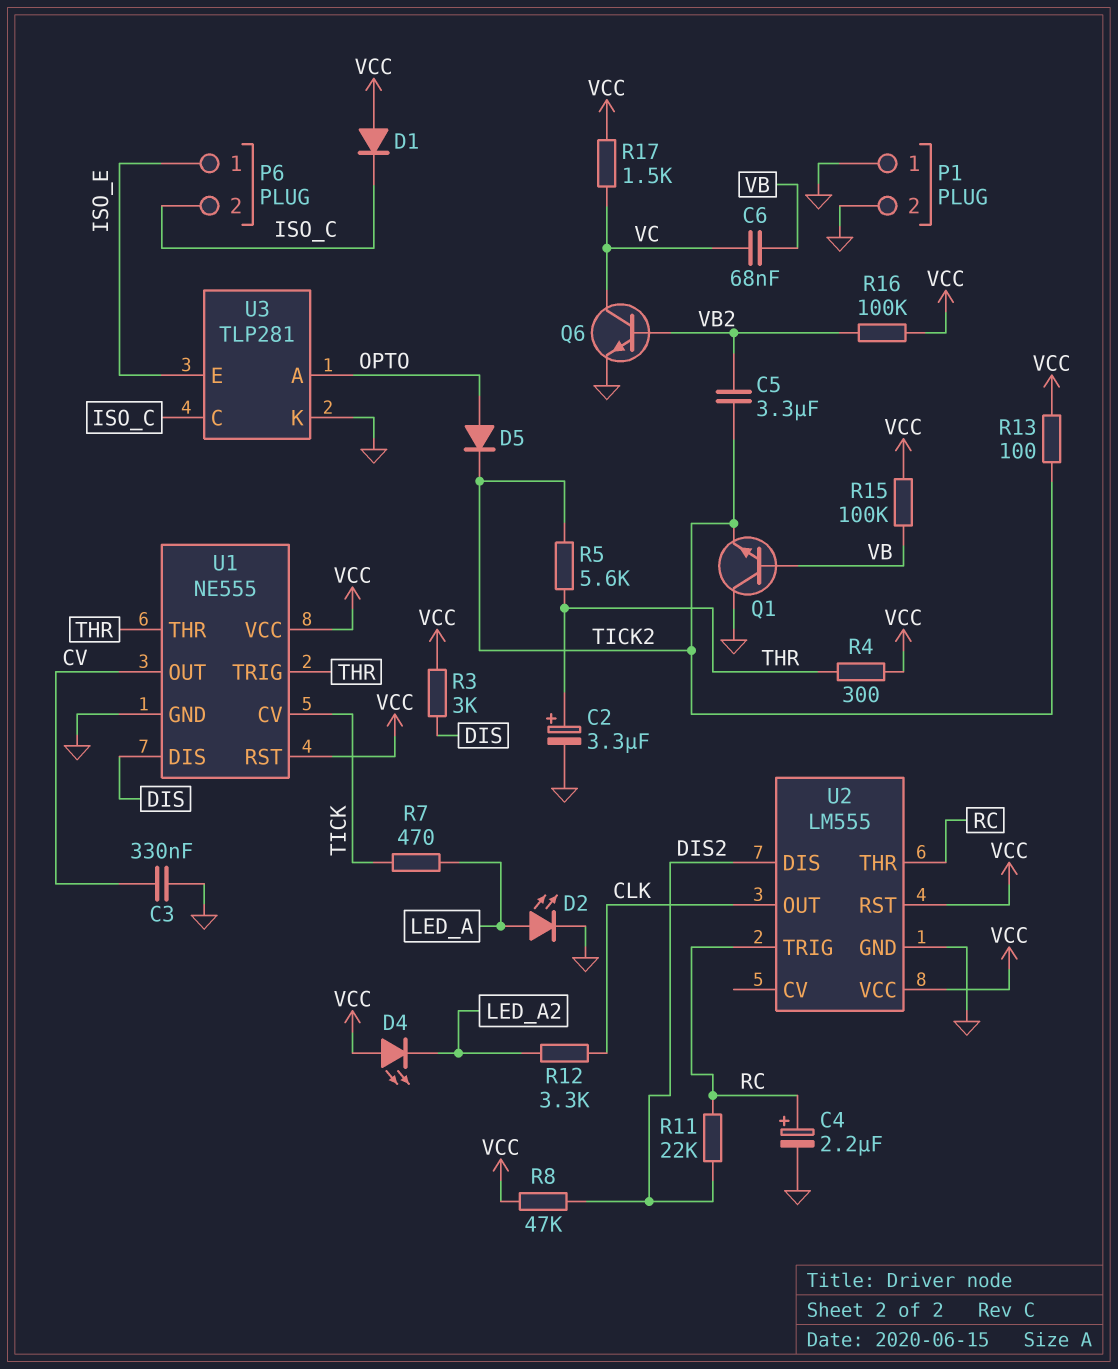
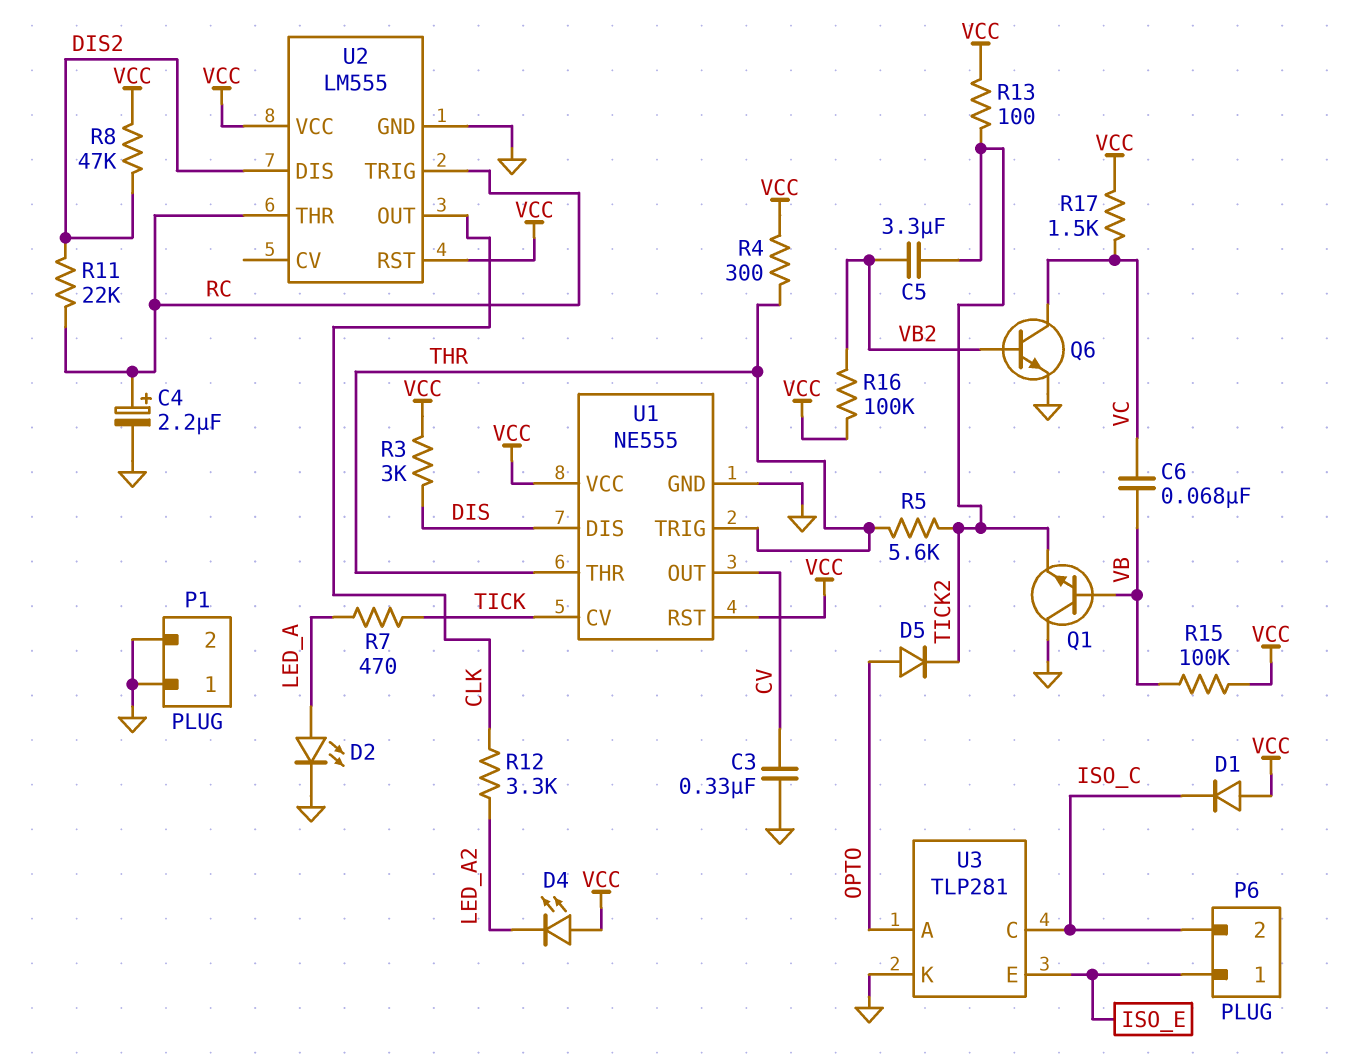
C2: 3.3uF (plus THR, minus GND) -> none

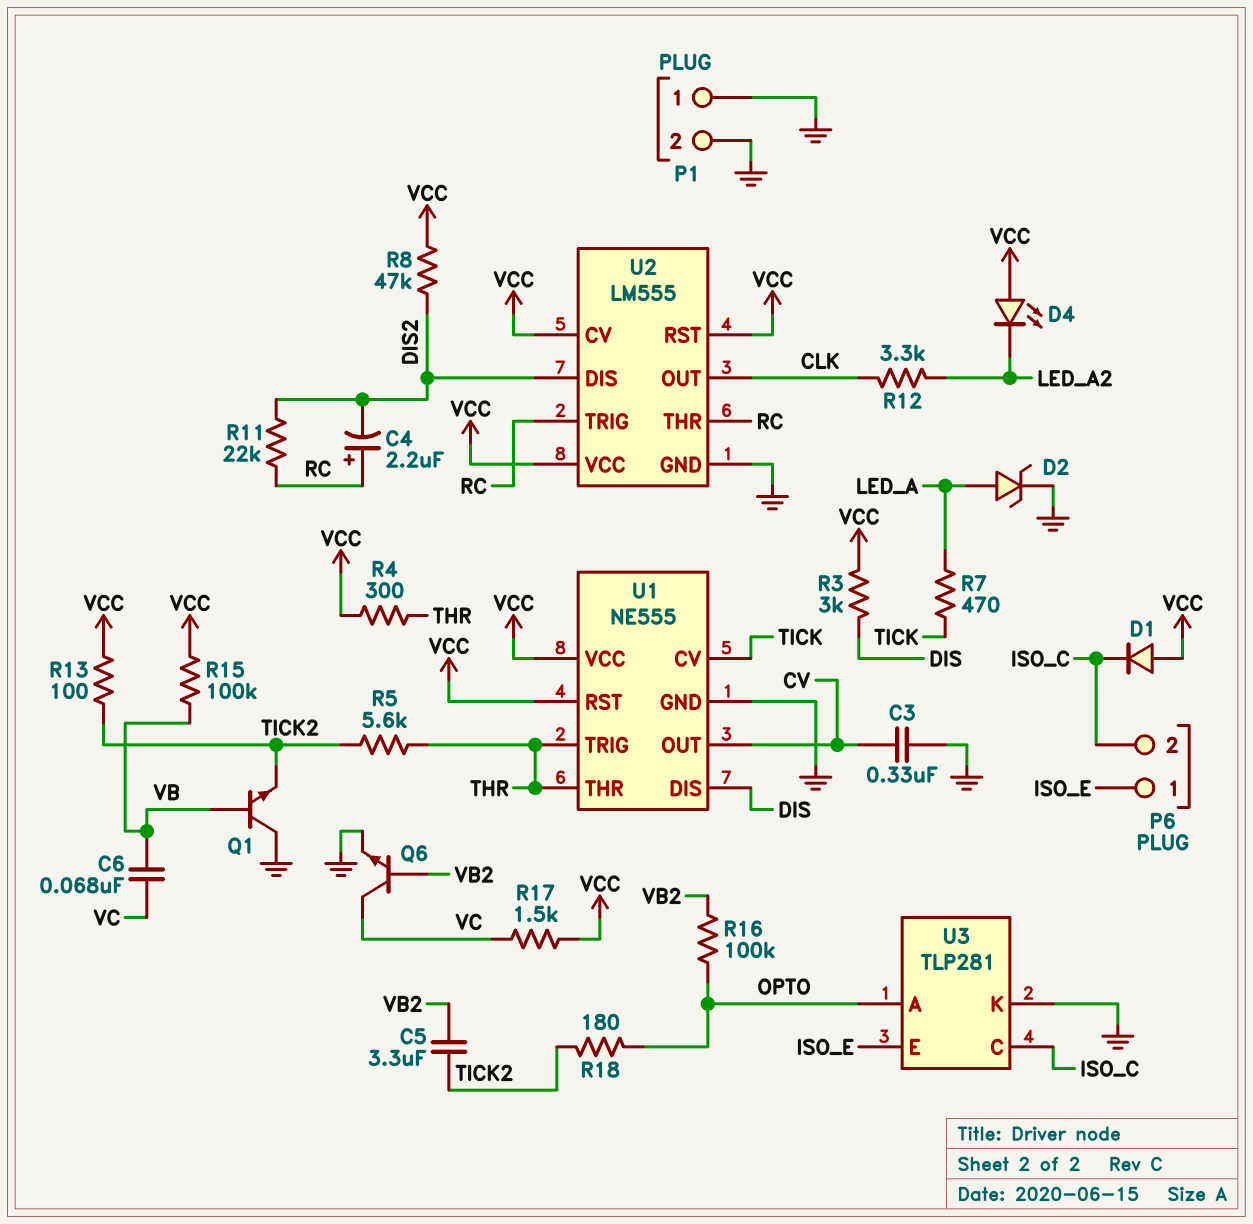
C4: 2.2uF (plus RC, minus GND) -> 2.2uF (plus RC, minus DIS2)
D2: LED (A LED_A, K GND) -> zener (A LED_A, K GND)
D5: diode (A OPTO, K TICK2) -> none
R16: 100k (VB2, VCC) -> 100k (OPTO, VB2)
R18: none -> 180 (OPTO, TICK2)
U2 pin CV: none -> VCC

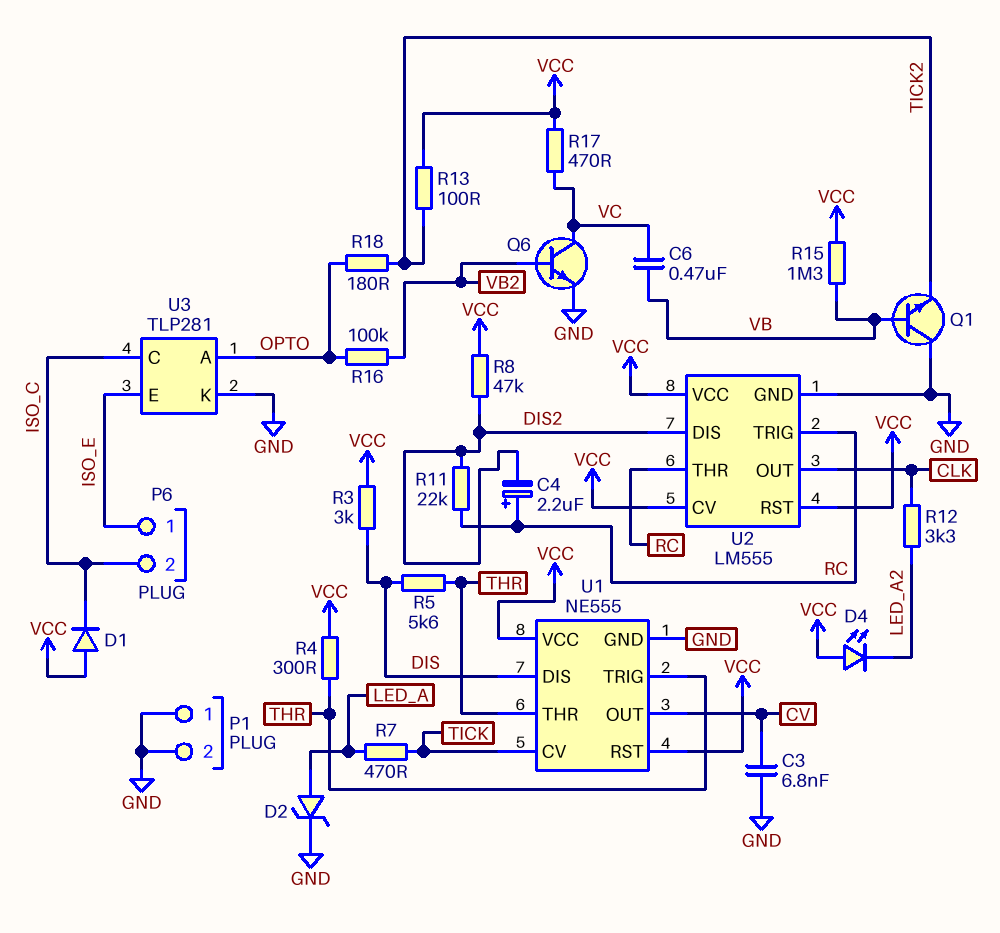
C3: 330nF (CV, GND) -> 6.8nF (CV, GND)
C5: 3.3uF (TICK2, VB2) -> none
C6: 68nF (VB, VC) -> 470nF (VB, VC)
R5: 5.6k (THR, TICK2) -> 5.6k (DIS, THR)
R15: 100k (VB, VCC) -> 1.3M (VB, VCC)
R17: 1.5k (VC, VCC) -> 470 (VC, VCC)

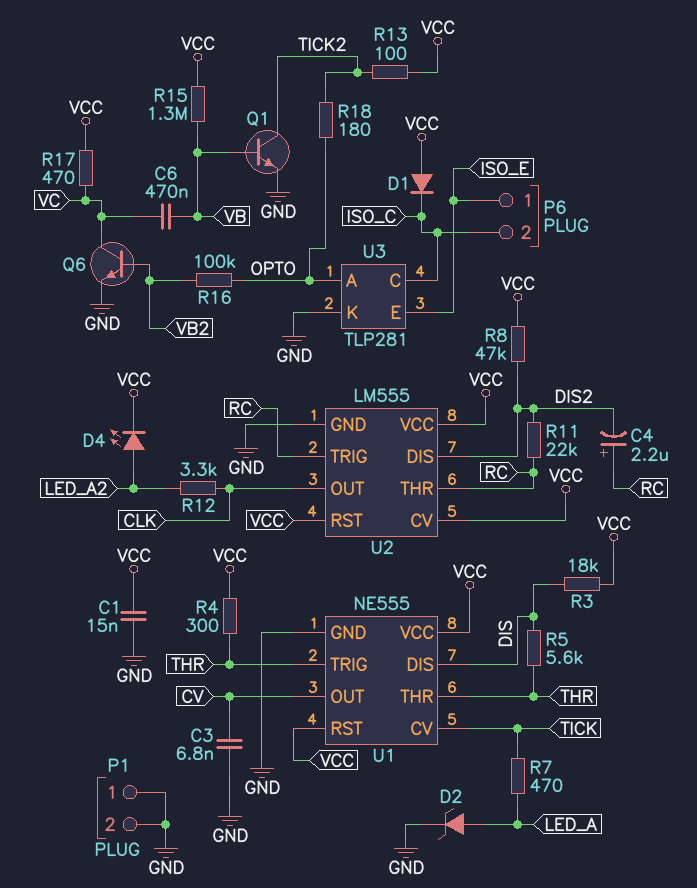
C1: none -> 15nF (GND, VCC)
D4: LED (A VCC, K LED_A2) -> LED (A LED_A2, K VCC)
Q1: NPN (B VB, C GND, E TICK2) -> NPN (B VB, C TICK2, E GND)
R3: 3k (DIS, VCC) -> 18k (DIS, VCC)

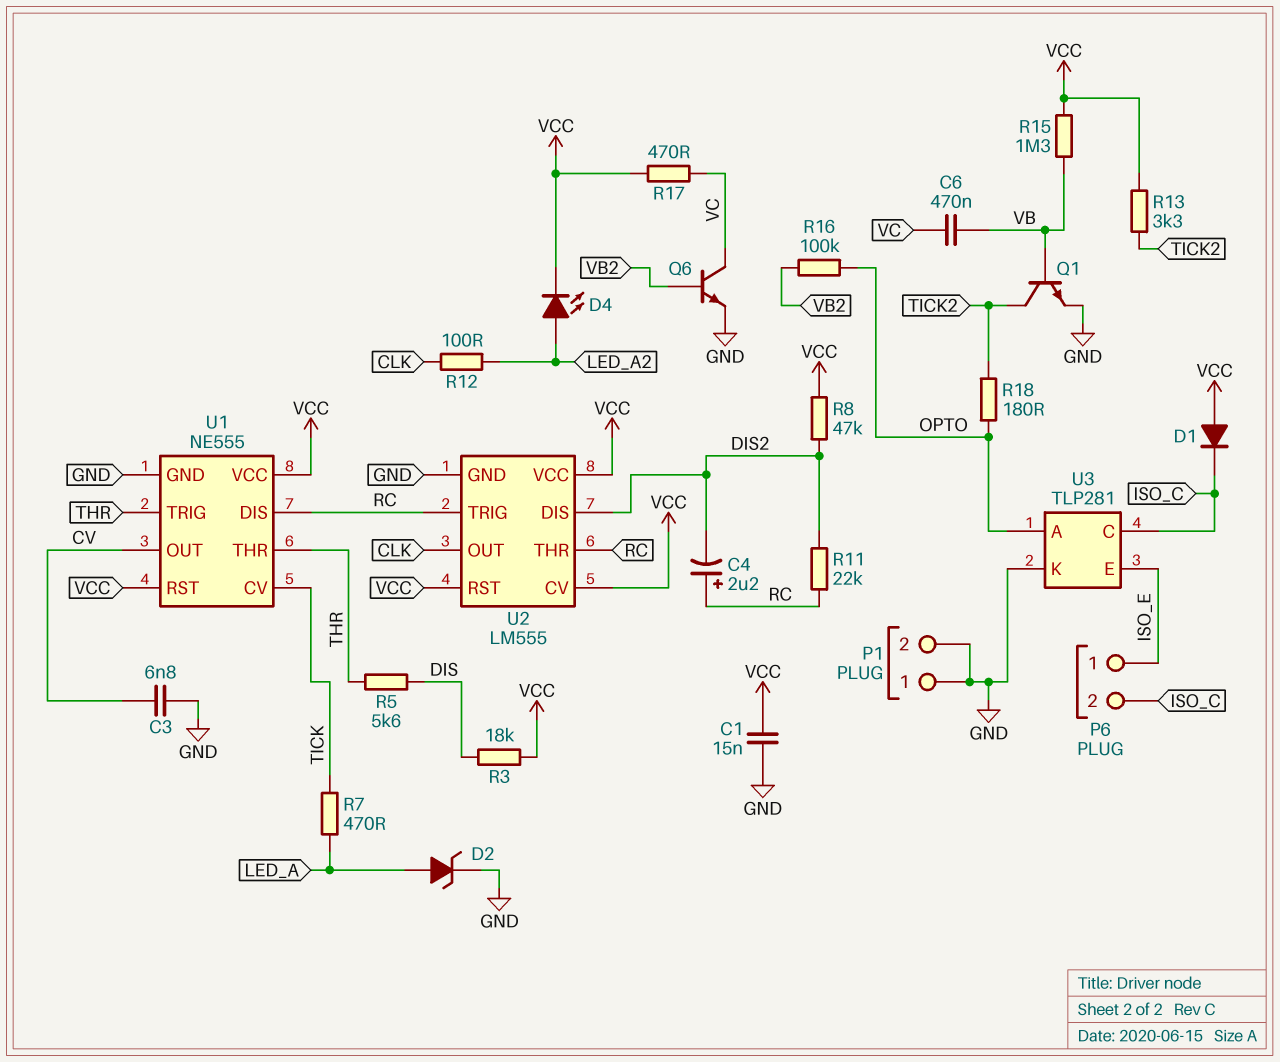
R4: 300 (THR, VCC) -> none
R12: 3.3k (CLK, LED_A2) -> 100 (CLK, LED_A2)
R13: 100 (TICK2, VCC) -> 3.3k (TICK2, VCC)
U1 pin DIS: DIS -> RC

